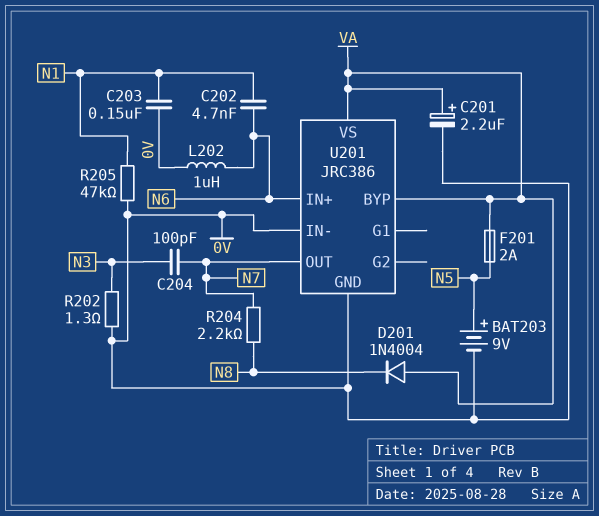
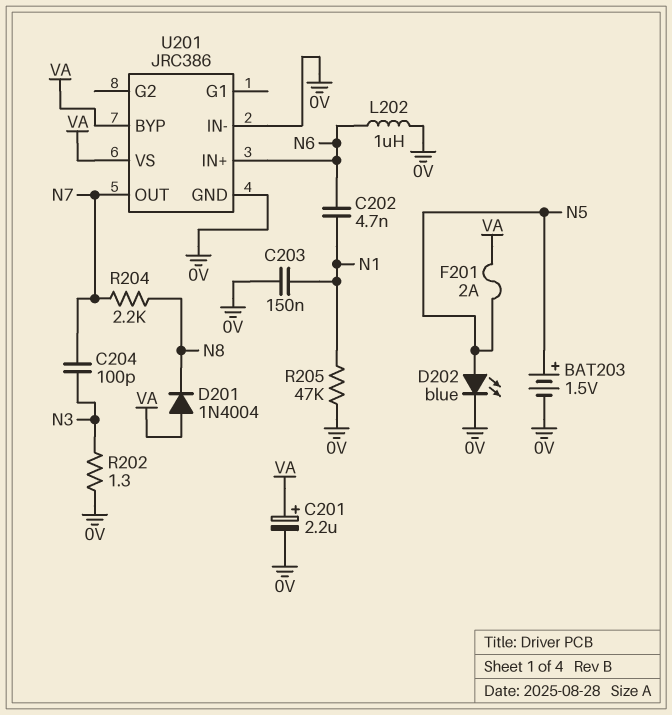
BAT203: 9V (plus N5, minus 0V) -> 1.5V (plus N5, minus 0V)
D202: none -> LED blue (A N5, K 0V)

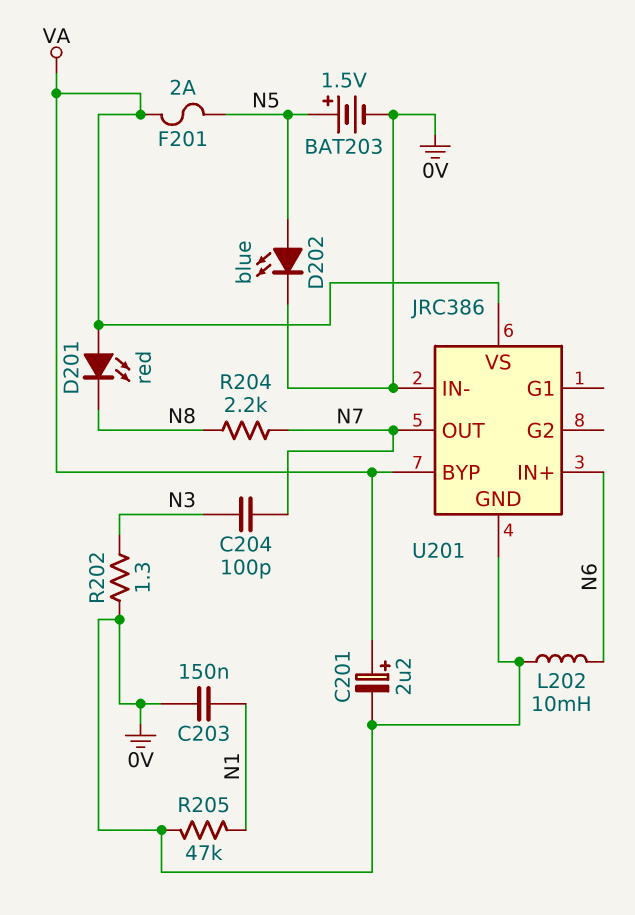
C202: 4.7nF (N1, N6) -> none
D201: diode 1N4004 (A VA, K N8) -> LED red (A VA, K N8)
L202: 1uH (0V, N6) -> 10mH (0V, N6)

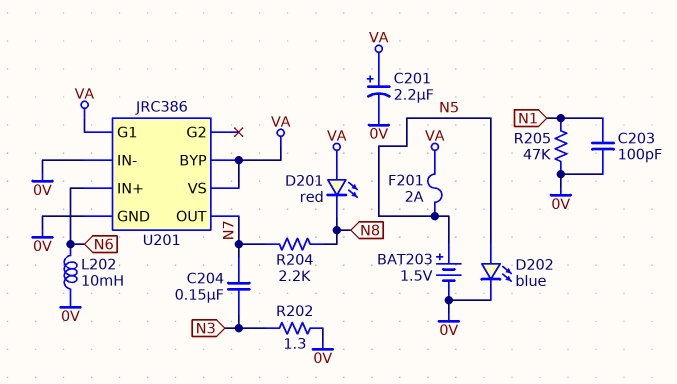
C203: 150nF (0V, N1) -> 100pF (0V, N1)
C204: 100pF (N3, N7) -> 150nF (N3, N7)
U201 pin G1: none -> VA

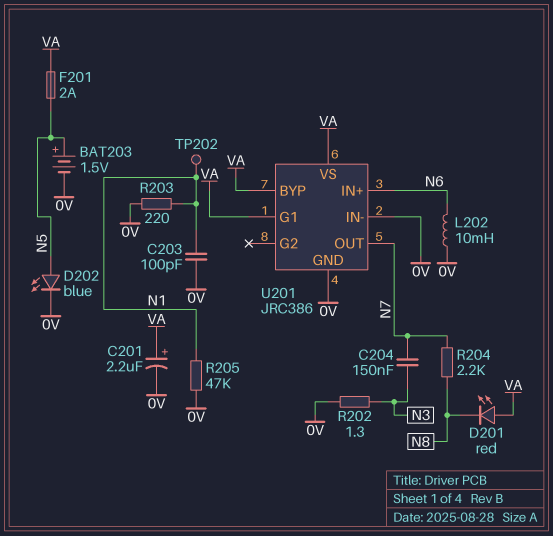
R203: none -> 220 (0V, N1)
TP202: none -> test point (N1)

